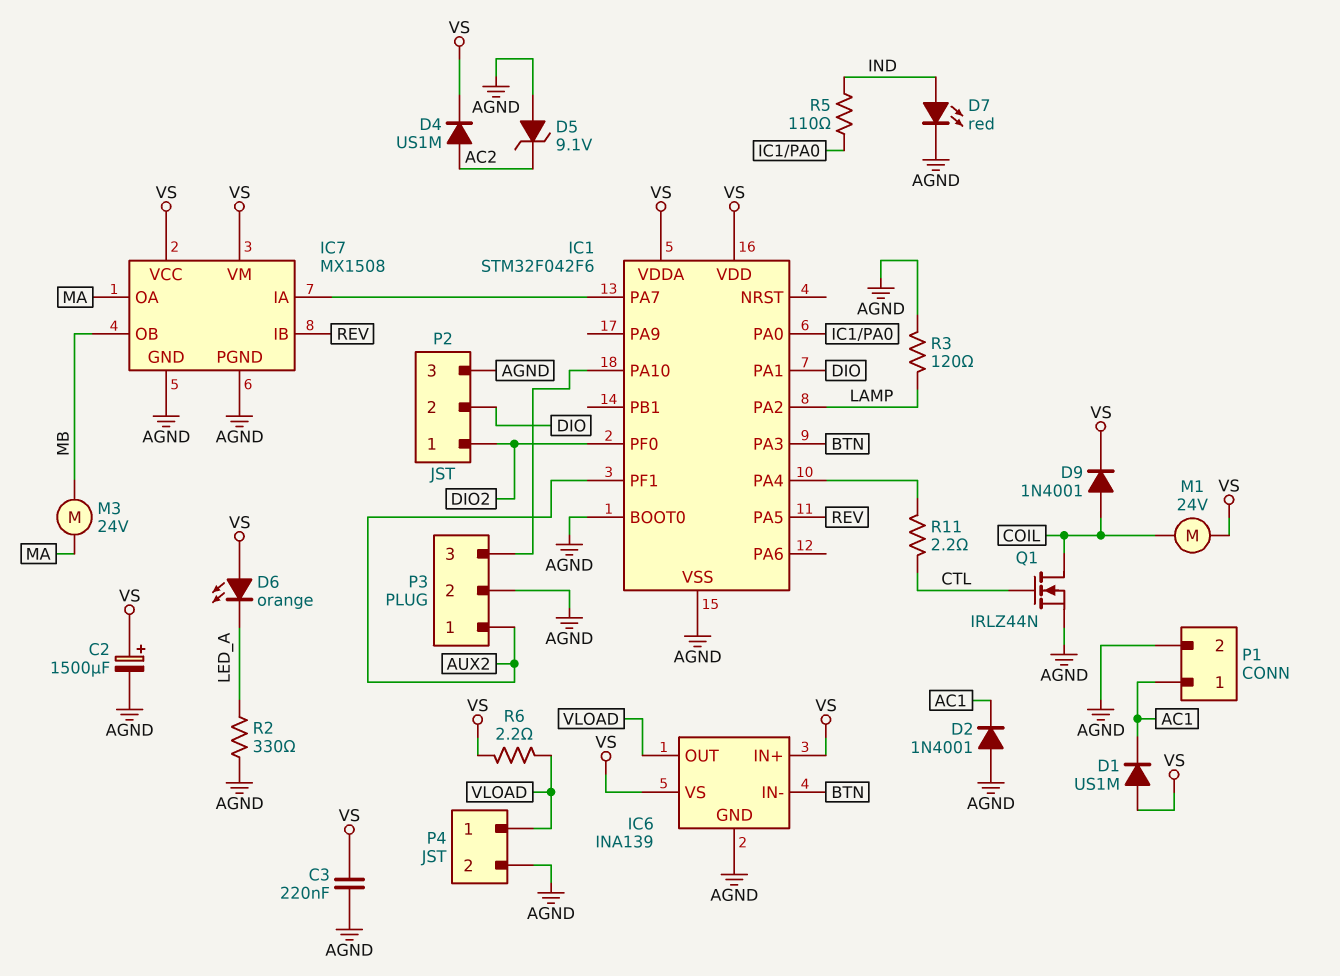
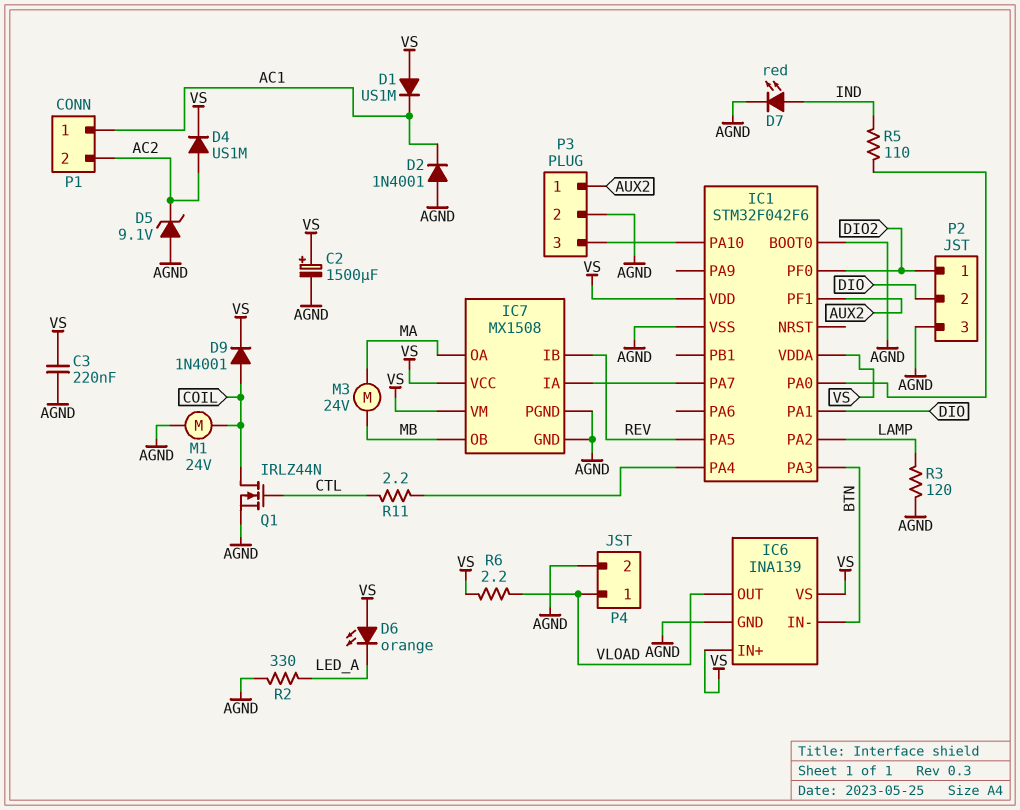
M1: motor 24V (COIL, VS) -> motor 24V (AGND, COIL)
P1 pin 2: AGND -> AC2

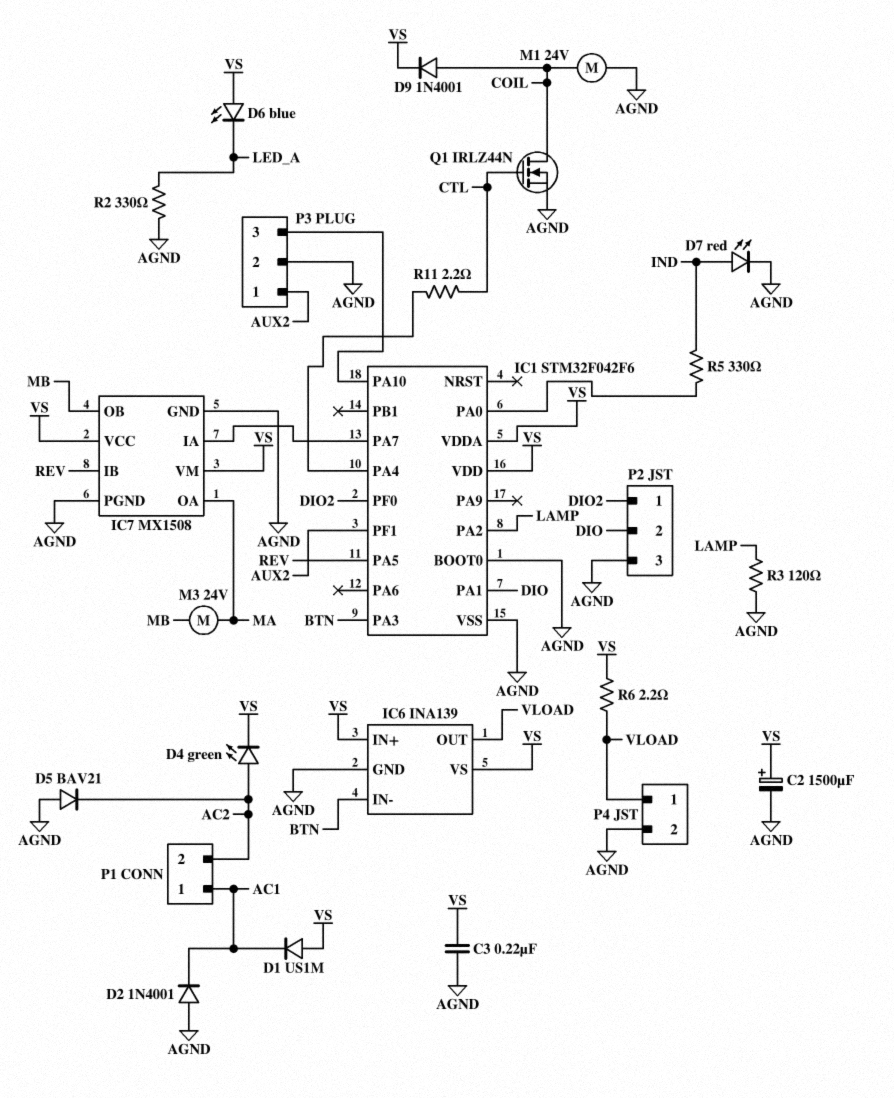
D4: diode US1M (A AC2, K VS) -> LED green (A AC2, K VS)
D5: zener 9.1V (A AGND, K AC2) -> diode BAV21 (A AGND, K AC2)
D6: LED orange (A VS, K LED_A) -> LED blue (A VS, K LED_A)
R5: 110 (IC1/PA0, IND) -> 330 (IC1/PA0, IND)

